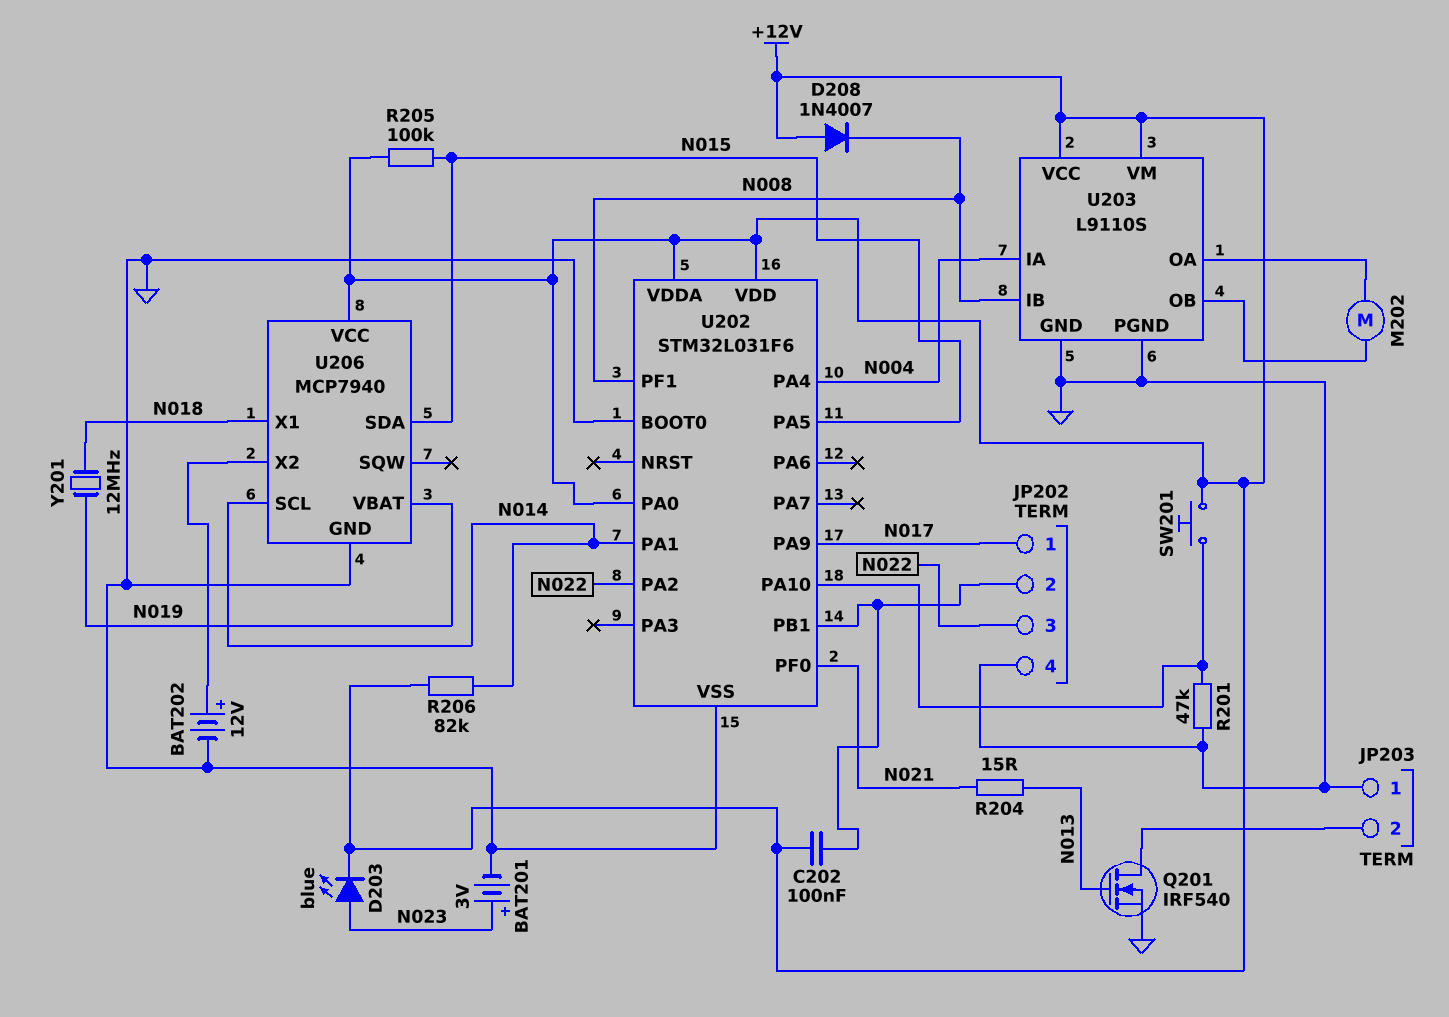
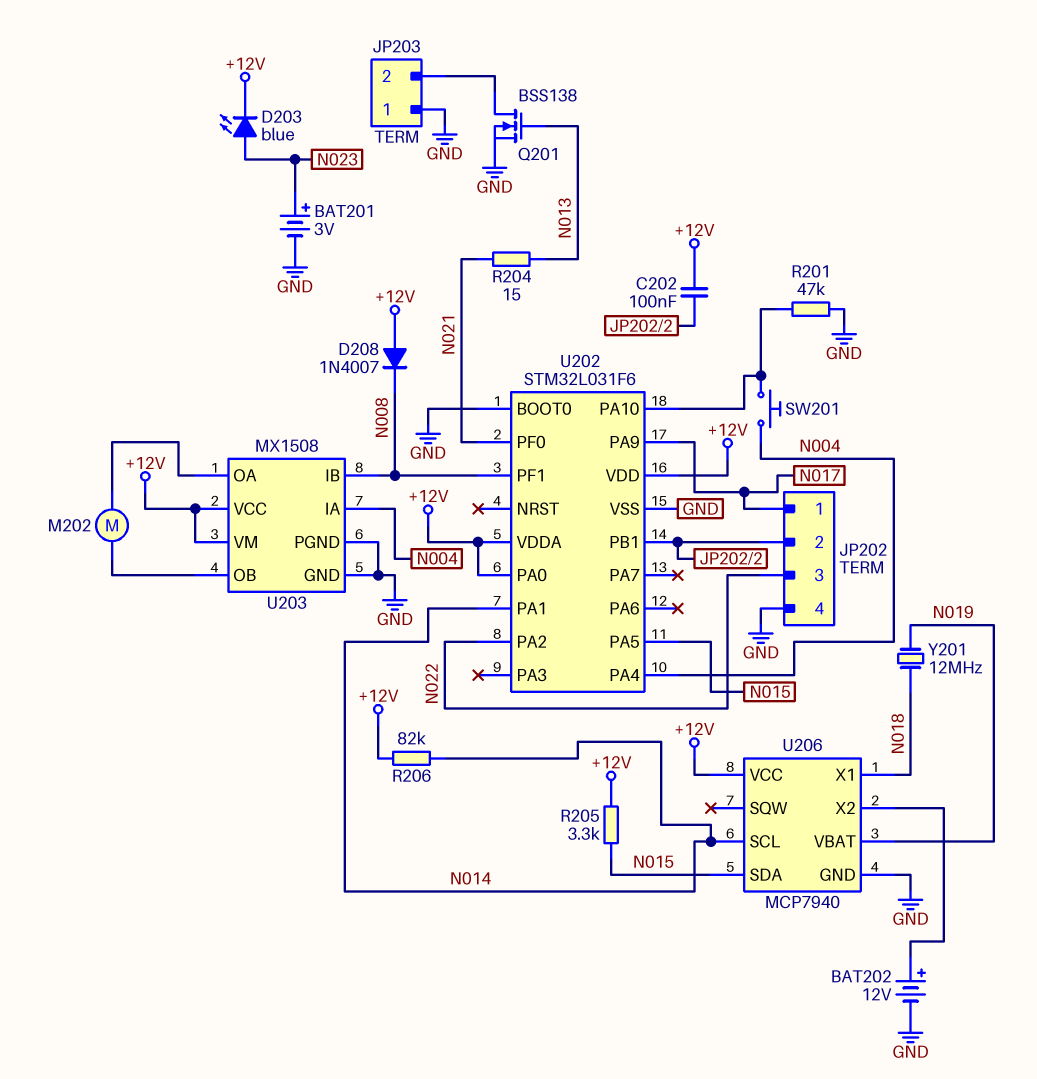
Q201: NMOS IRF540 (G N013, D JP203/2, S GND) -> NMOS BSS138 (G N013, D JP203/2, S GND)
R205: 100k (+12V, N015) -> 3.3k (+12V, N015)
SW201: button (+12V, U202/PA10) -> button (N004, U202/PA10)
U203: L9110S -> MX1508

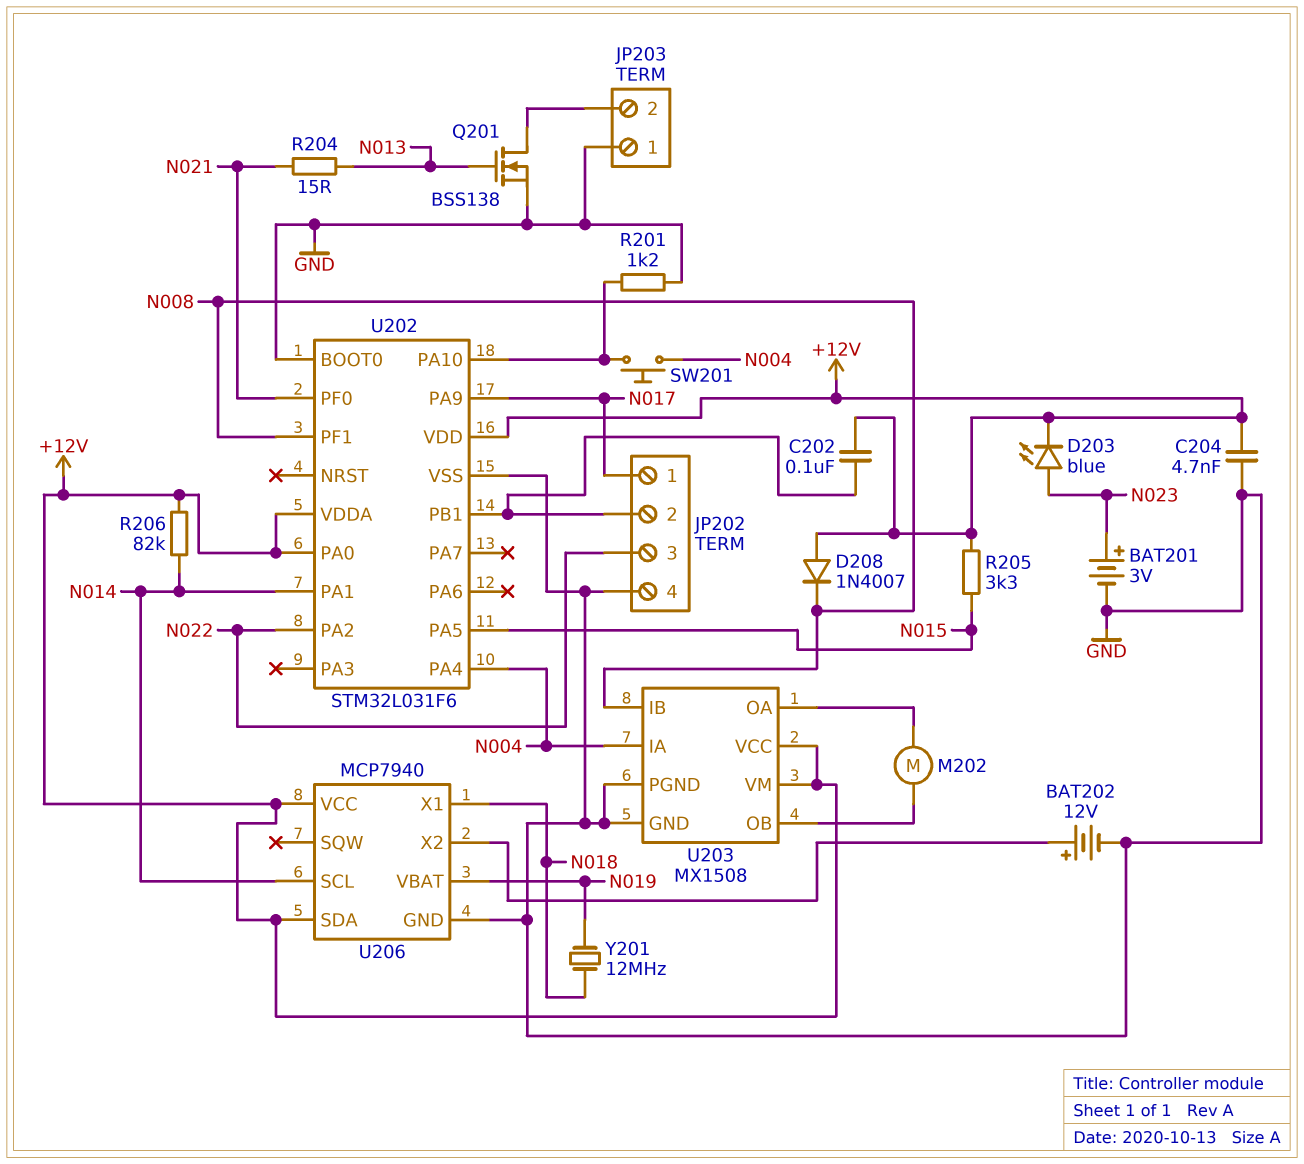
C204: none -> 4.7nF (+12V, GND)
R201: 47k (GND, U202/PA10) -> 1.2k (GND, U202/PA10)
U206 pin SDA: N015 -> +12V

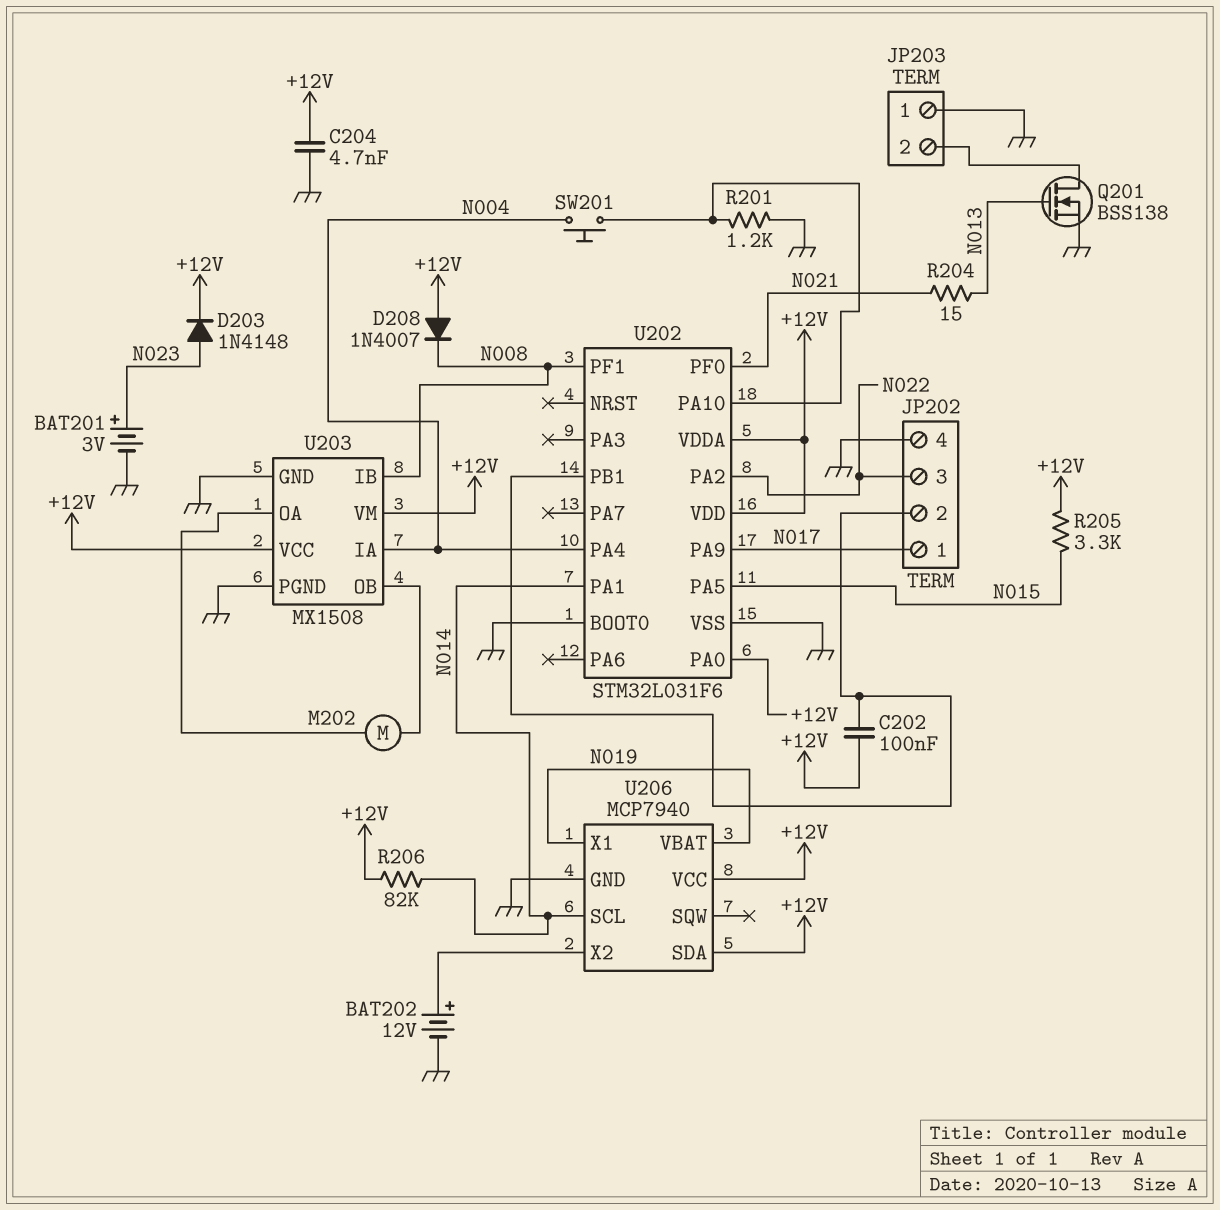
D203: LED blue (A N023, K +12V) -> diode 1N4148 (A N023, K +12V)
U206 pin X1: N018 -> N019
Y201: 12MHz (N018, N019) -> none

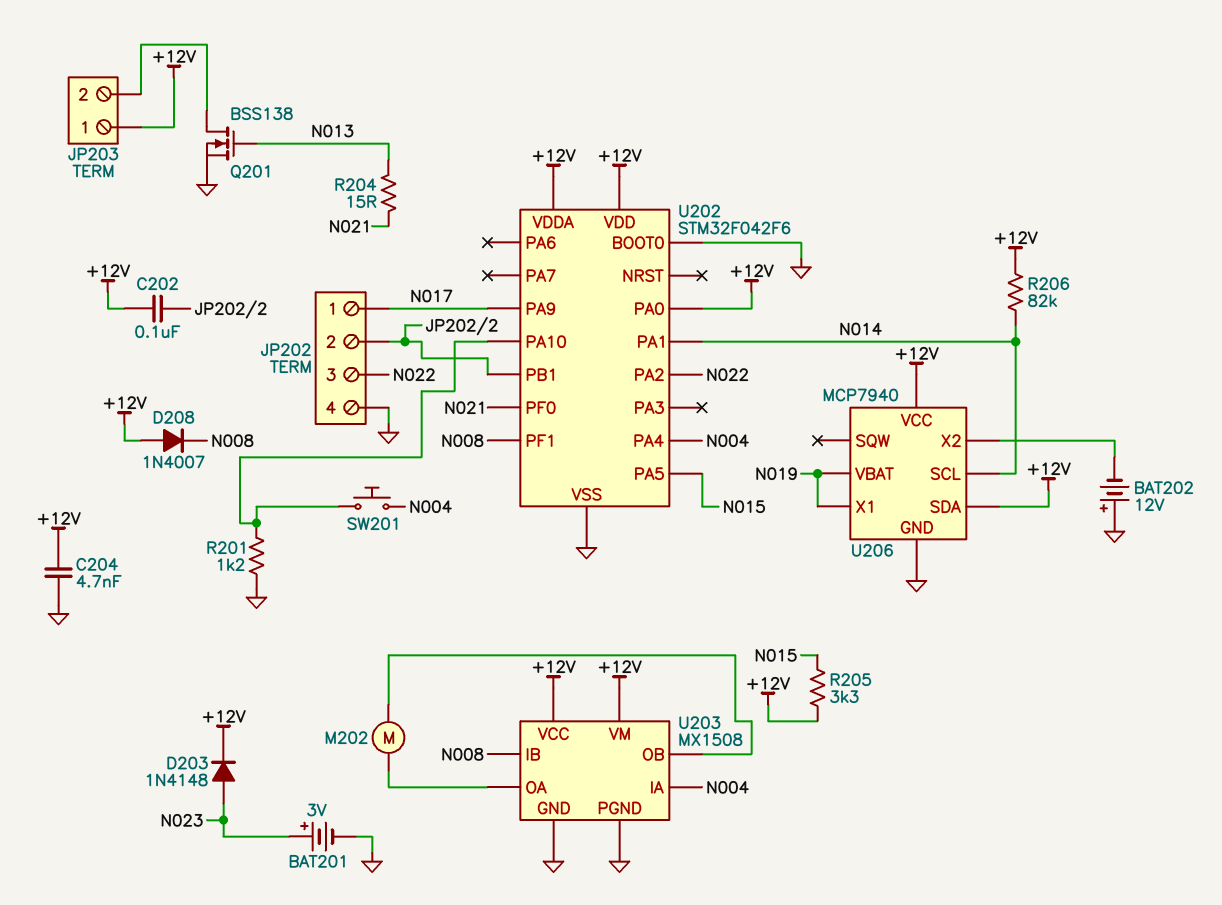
BAT202: 12V (plus U206/X2, minus GND) -> 12V (plus GND, minus U206/X2)
JP203 pin 1: GND -> +12V
U202: STM32L031F6 -> STM32F042F6

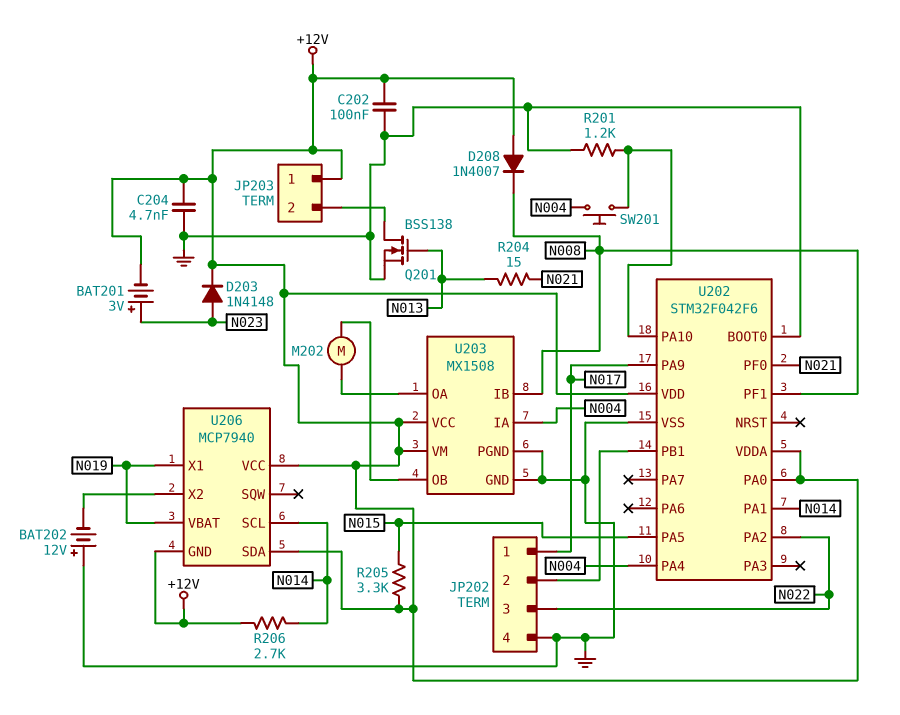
BAT201: 3V (plus N023, minus GND) -> 3V (plus N023, minus +12V)
C202: 100nF (+12V, JP202/2) -> 100nF (+12V, GND)
R206: 82k (+12V, N014) -> 2.7k (+12V, N014)
U206 pin GND: GND -> +12V

